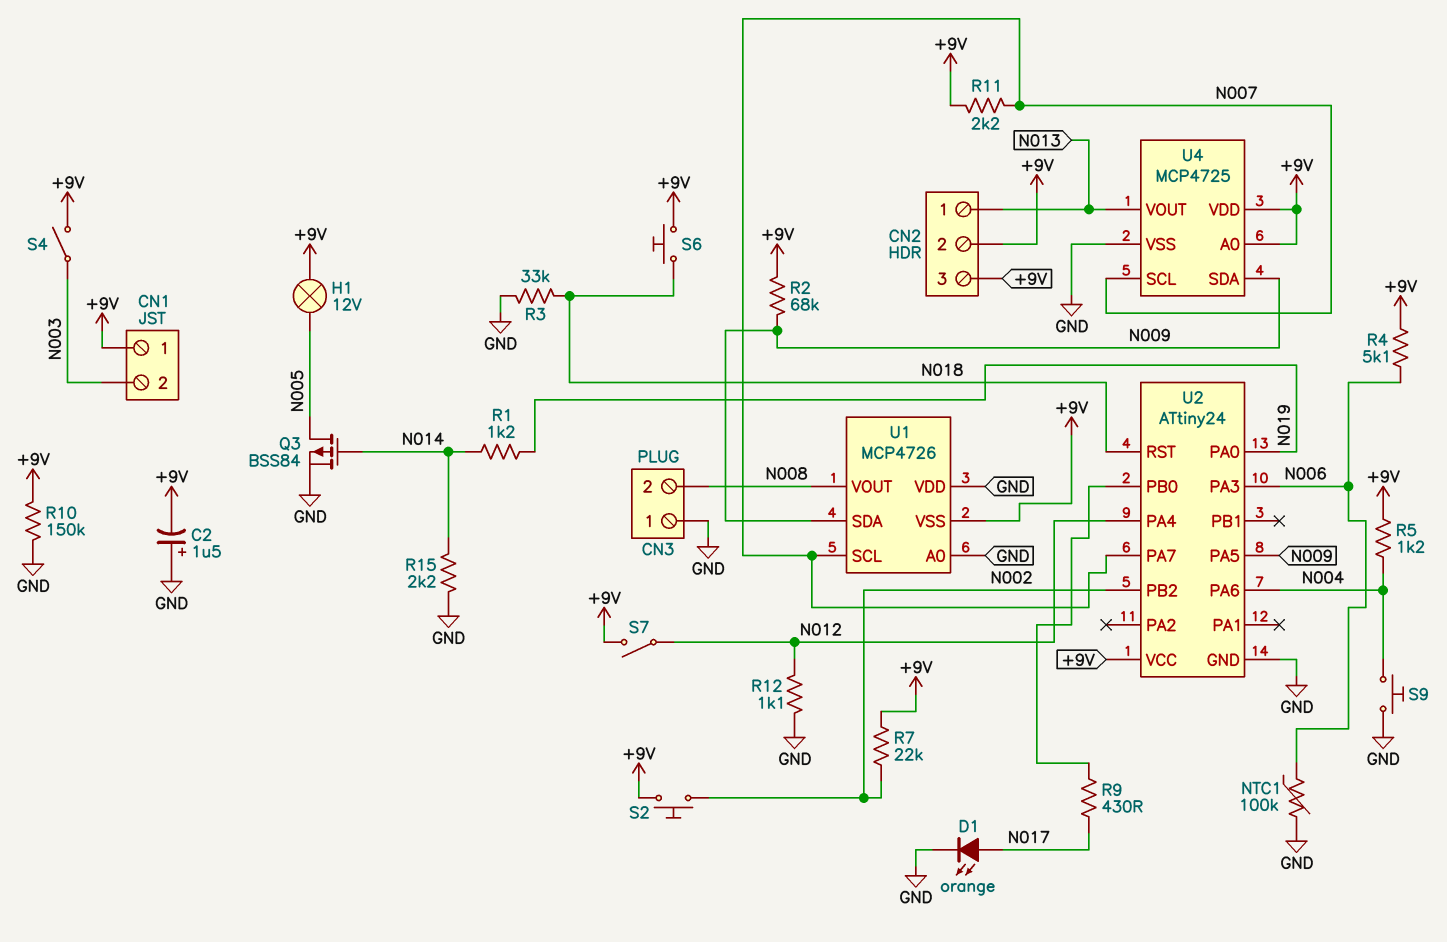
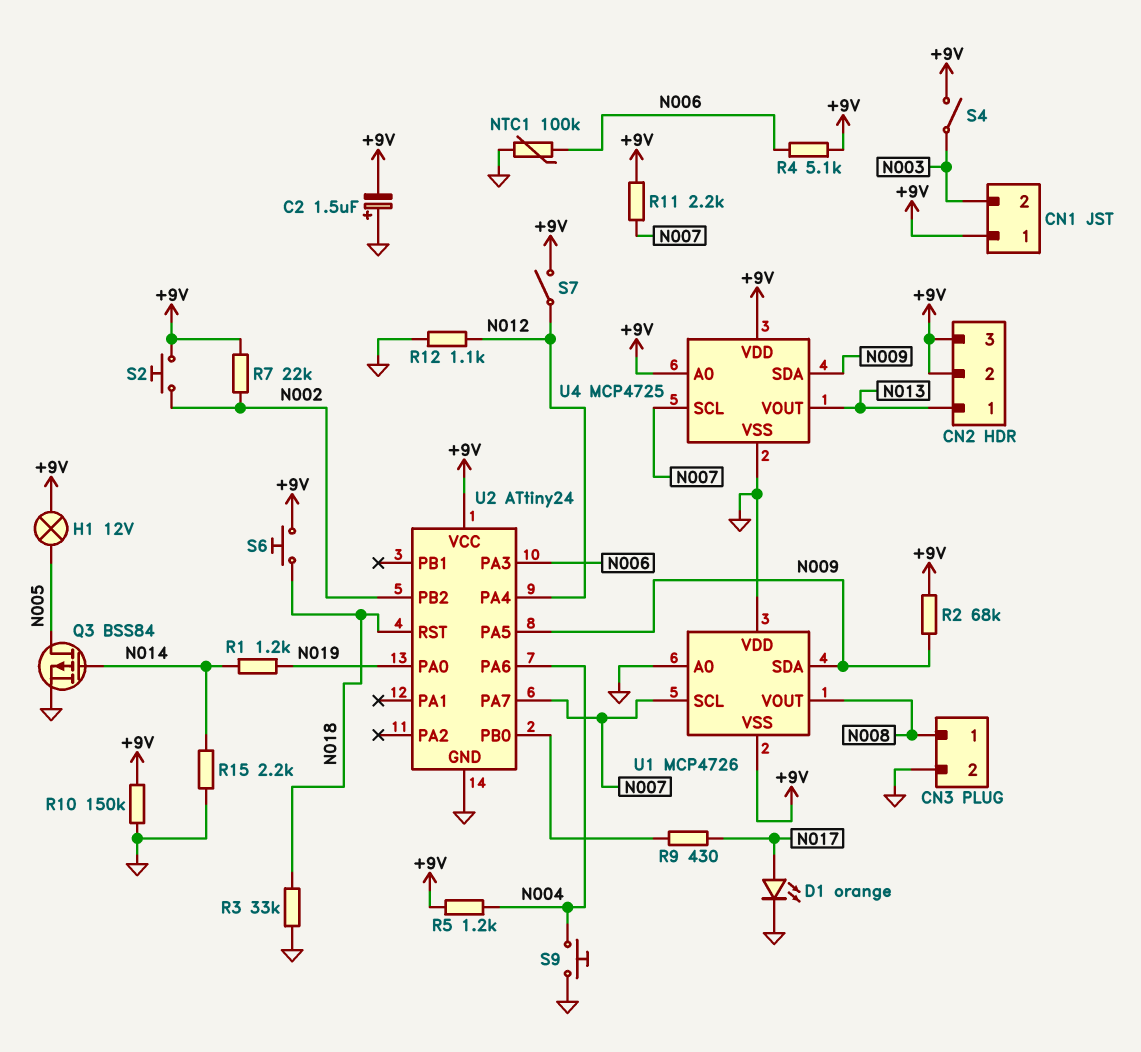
CN3 pin 1: GND -> N008
CN3 pin 2: N008 -> GND

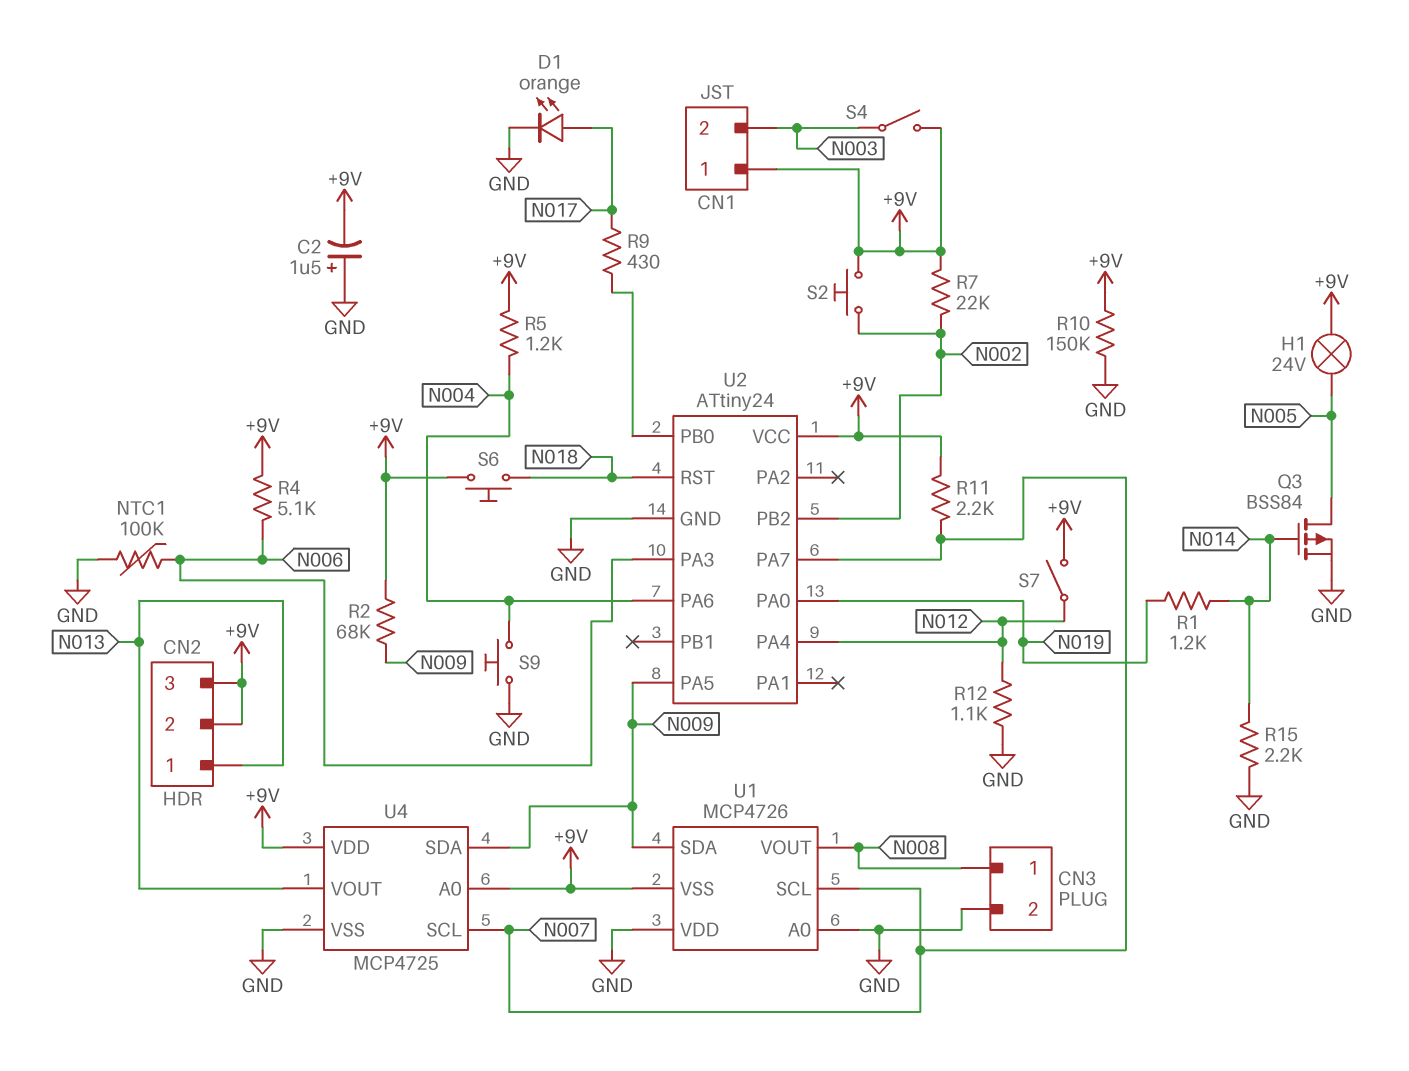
H1: lamp 12V (+9V, N005) -> lamp 24V (+9V, N005)
R3: 33k (GND, N018) -> none

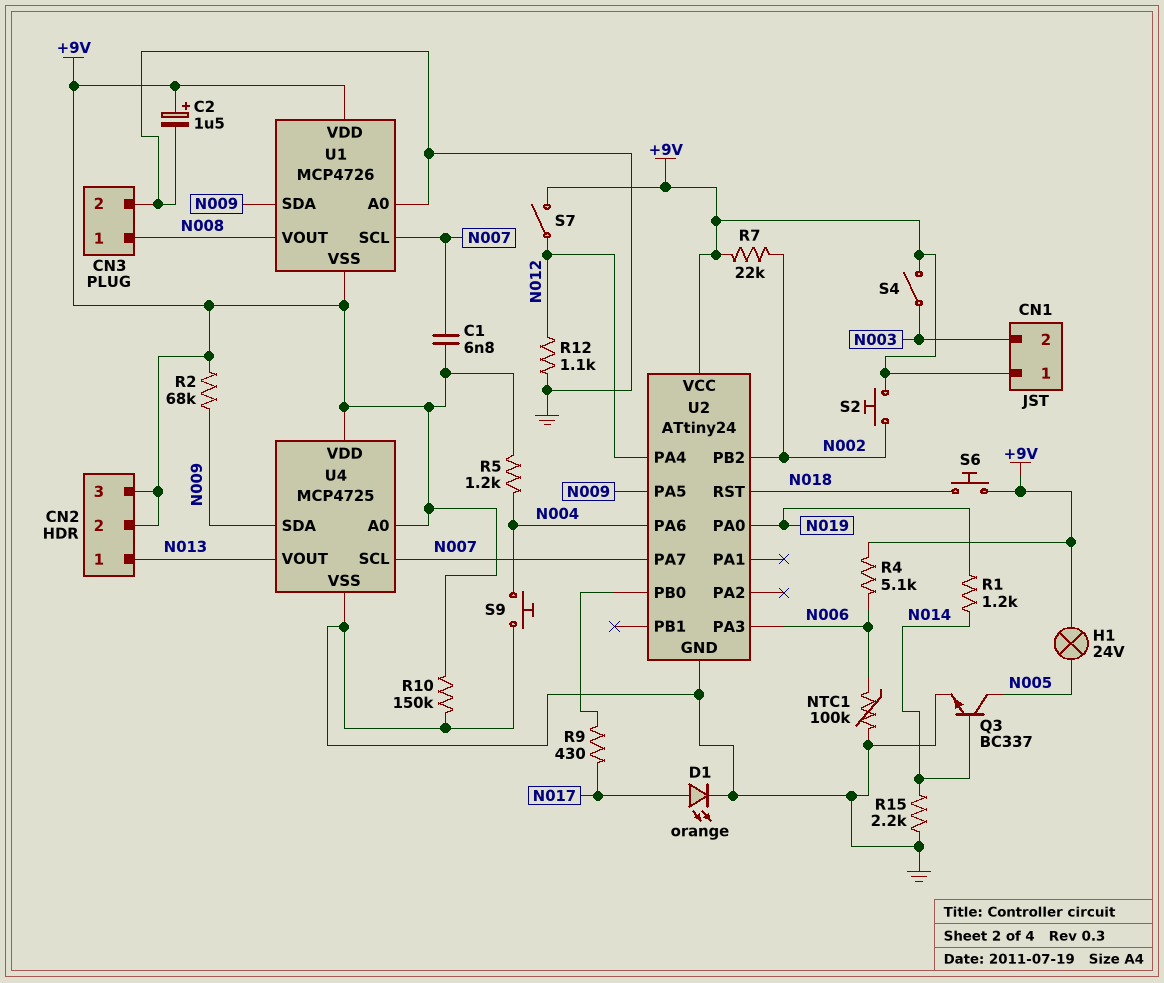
C1: none -> 6.8nF (+9V, N007)
C2: 1.5uF (plus GND, minus +9V) -> 1.5uF (plus +9V, minus GND)
Q3: PMOS BSS84 (G N014, D N005, S GND) -> NPN BC337 (B N014, C N005, E GND)
R11: 2.2k (+9V, N007) -> none
U1 pin VDD: GND -> +9V

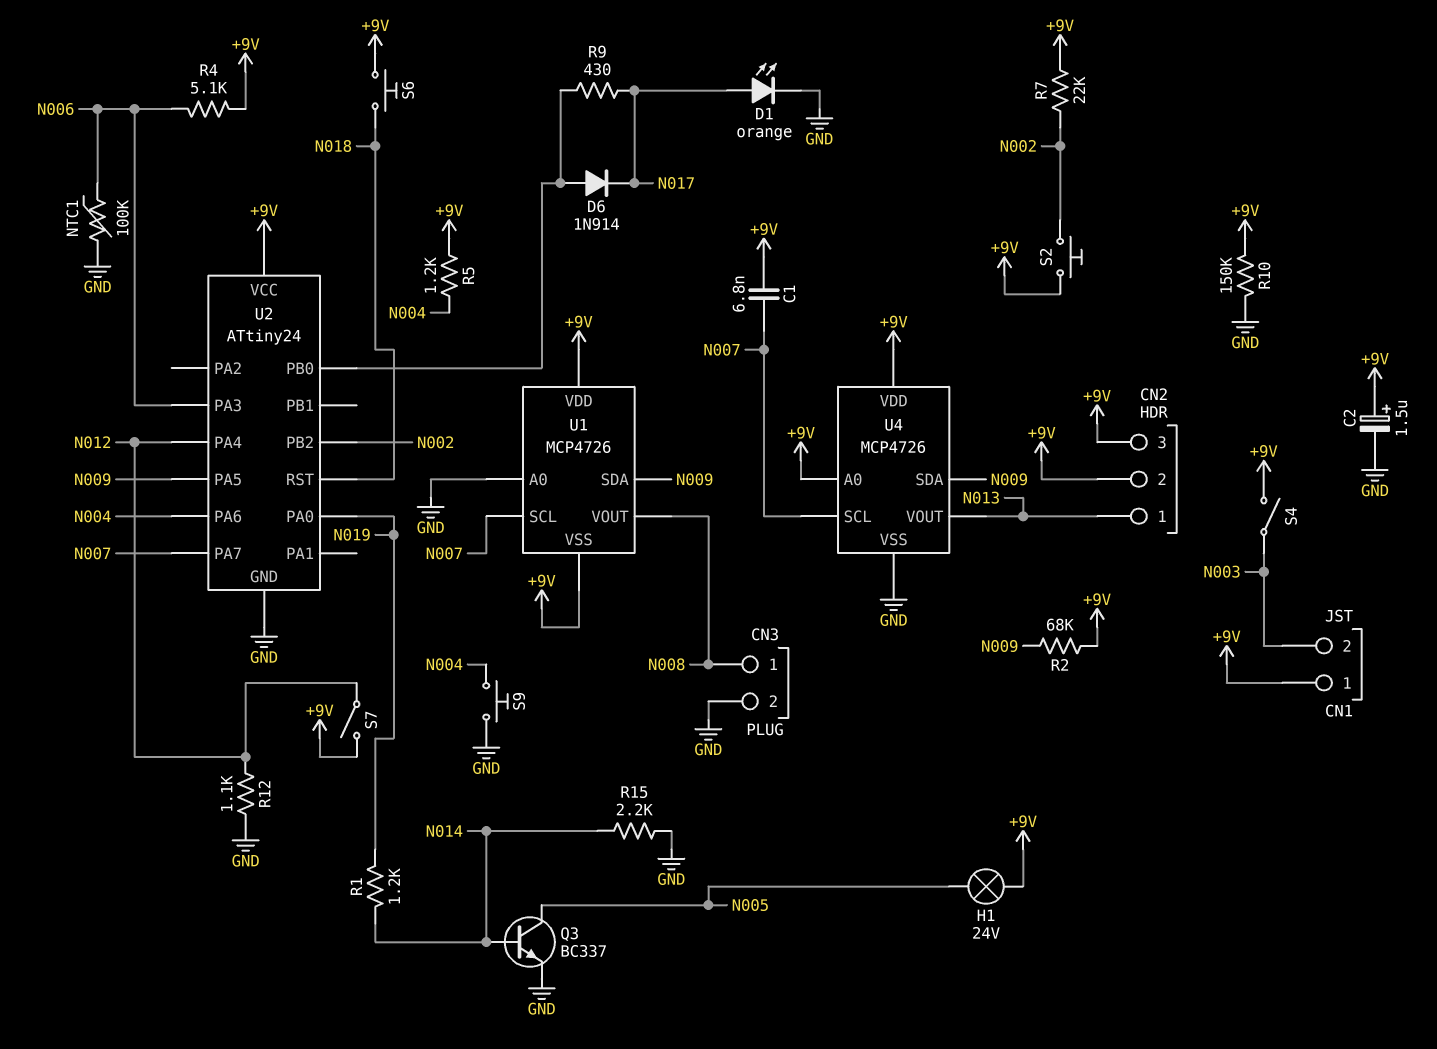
D6: none -> diode 1N914 (A U2/PB0, K N017)
U4: MCP4725 -> MCP4726

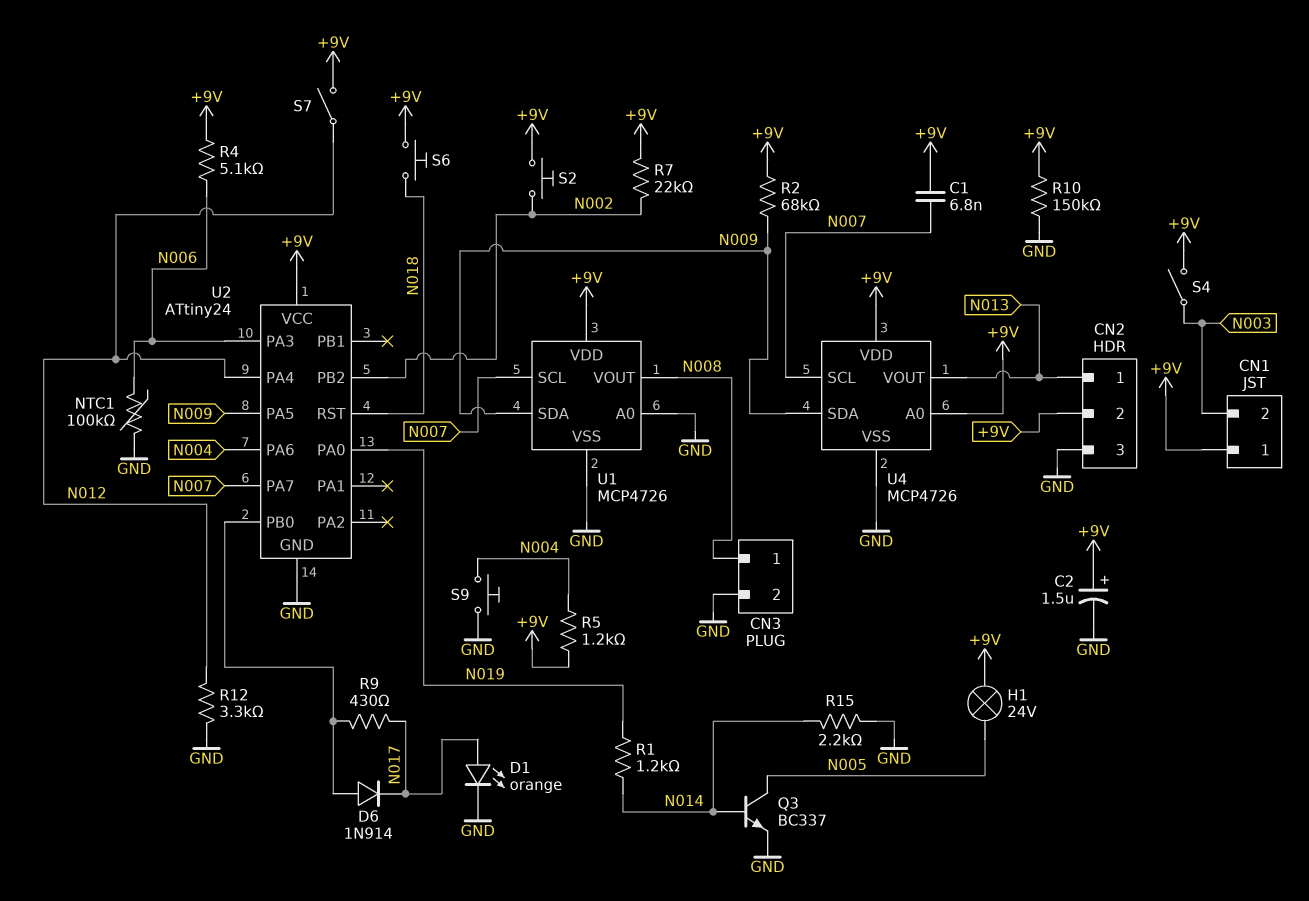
CN2 pin 3: +9V -> GND
R12: 1.1k (GND, N012) -> 3.3k (GND, N012)
U1 pin VSS: +9V -> GND

